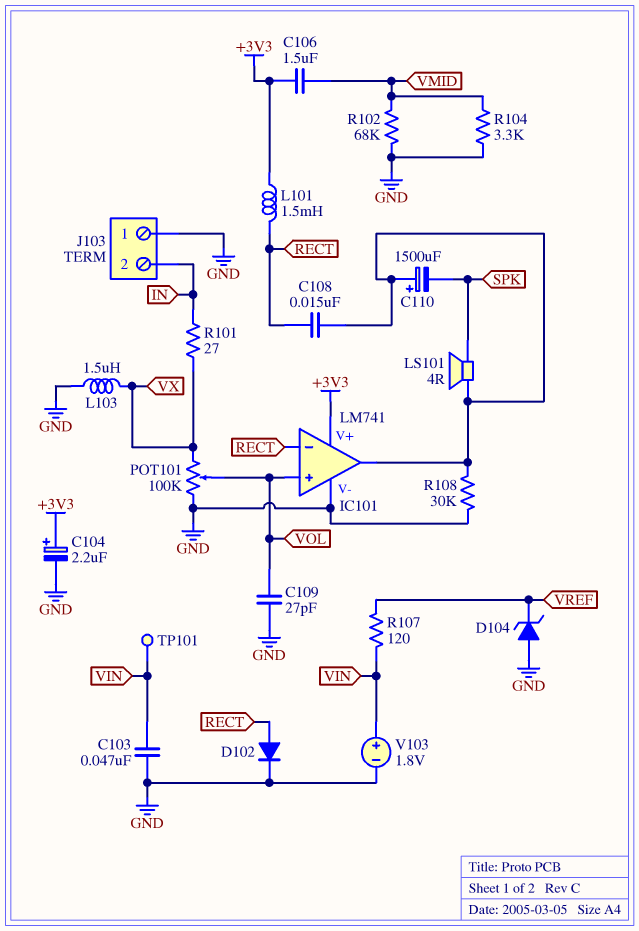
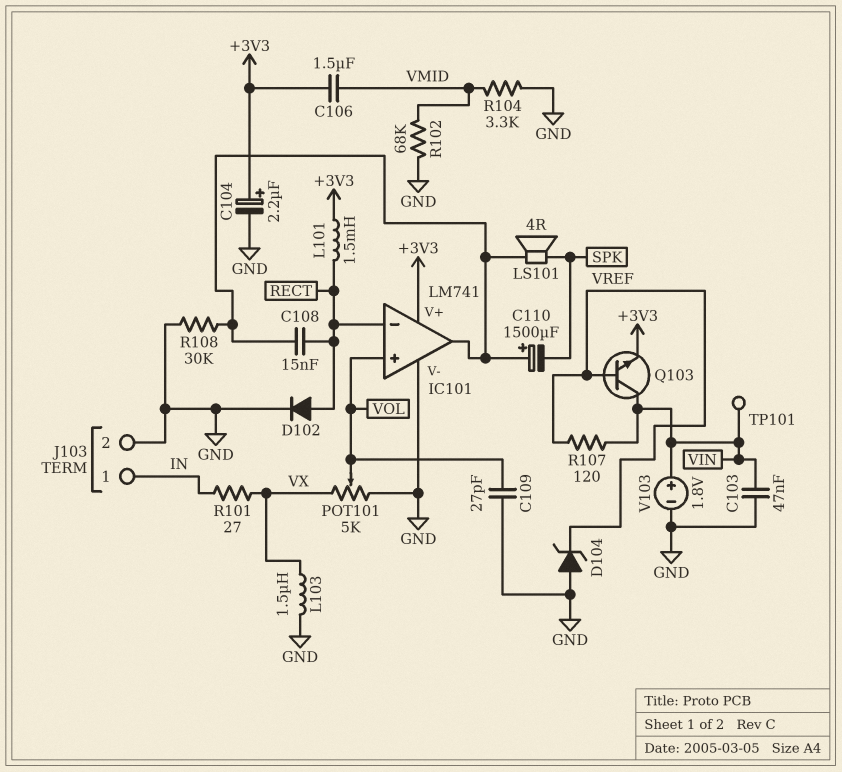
J103 pin 1: GND -> IN
J103 pin 2: IN -> GND
POT101: 100k (GND, VX, wiper VOL) -> 5k (GND, VX, wiper VOL)
Q103: none -> NPN (B VREF, C VIN, E +3V3)

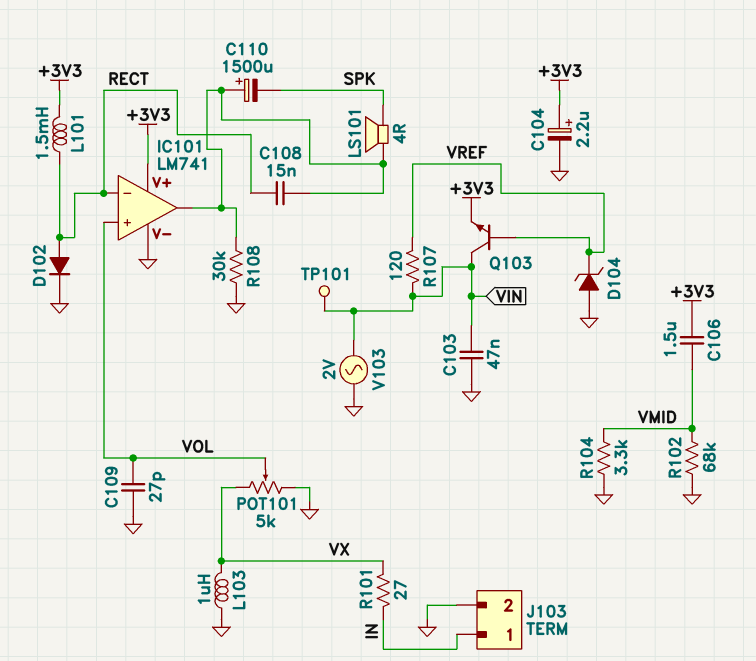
L103: 1.5uH (GND, VX) -> 1uH (GND, VX)
V103: 1.8V (plus VIN, minus GND) -> AC 2V (GND, VIN)

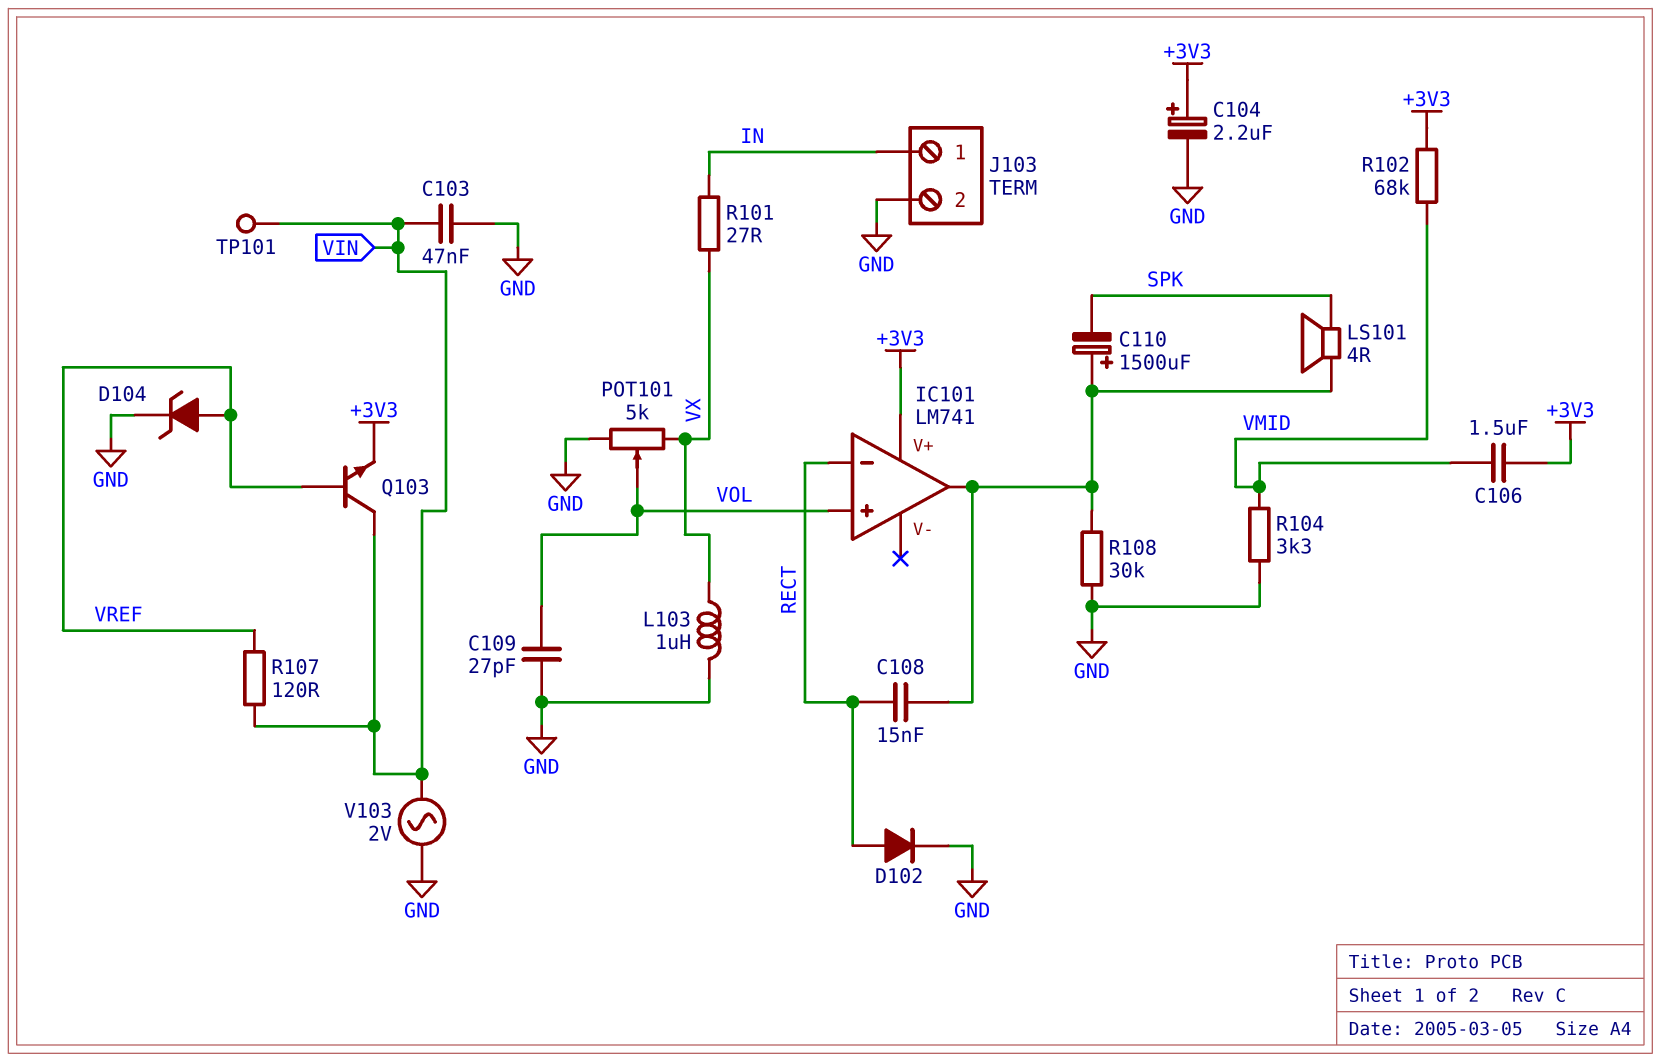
D104: zener (A GND, K VREF) -> zener (A VREF, K GND)
IC101 pin V-: GND -> none
L101: 1.5mH (+3V3, RECT) -> none
R102: 68k (GND, VMID) -> 68k (+3V3, VMID)

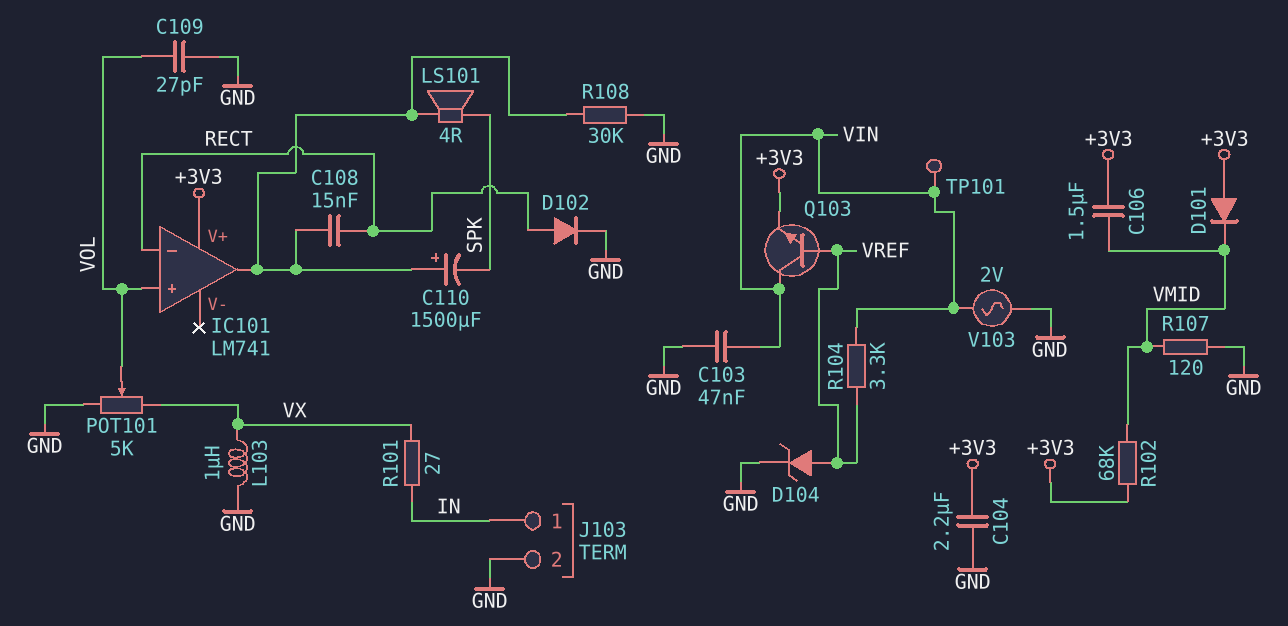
C104: 2.2uF (plus +3V3, minus GND) -> 2.2uF (+3V3, GND)
D101: none -> diode (A +3V3, K VMID)
R104: 3.3k (GND, VMID) -> 3.3k (VIN, VREF)
R107: 120 (VIN, VREF) -> 120 (GND, VMID)

